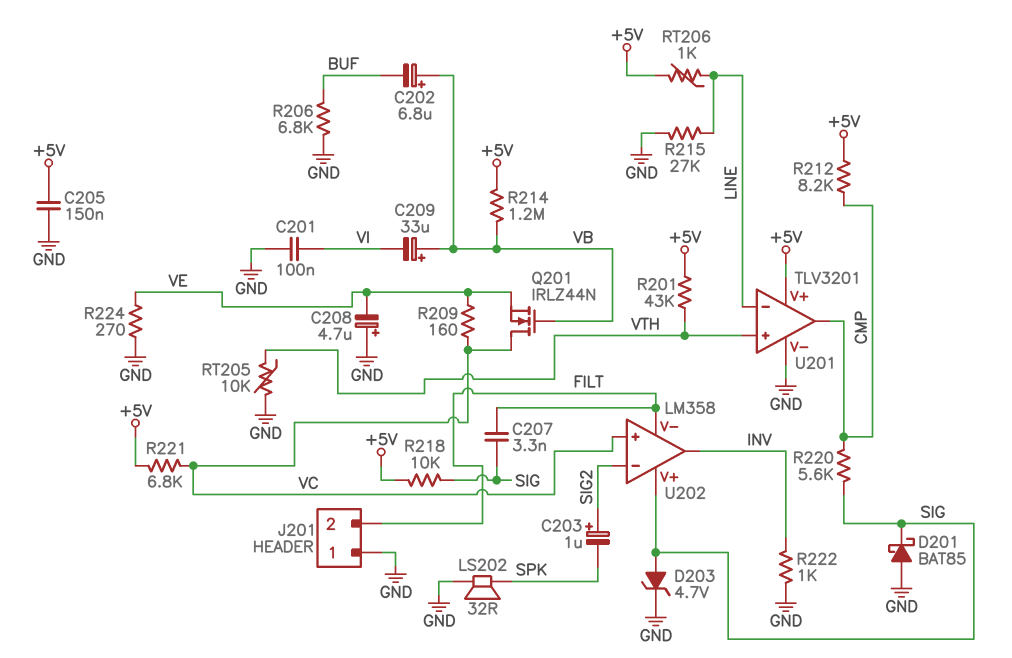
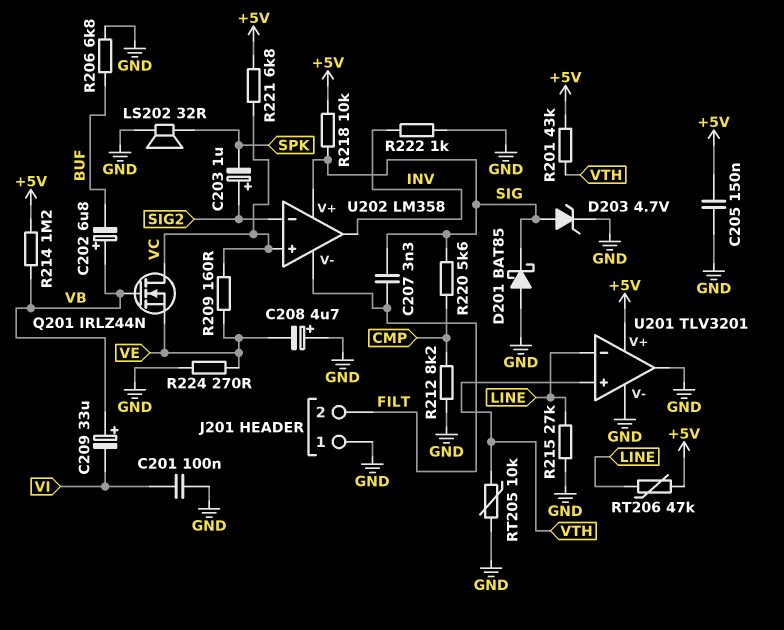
R212: 8.2k (+5V, CMP) -> 8.2k (CMP, GND)
RT206: 1k (+5V, LINE) -> 47k (+5V, LINE)
U201 pin out: CMP -> GND

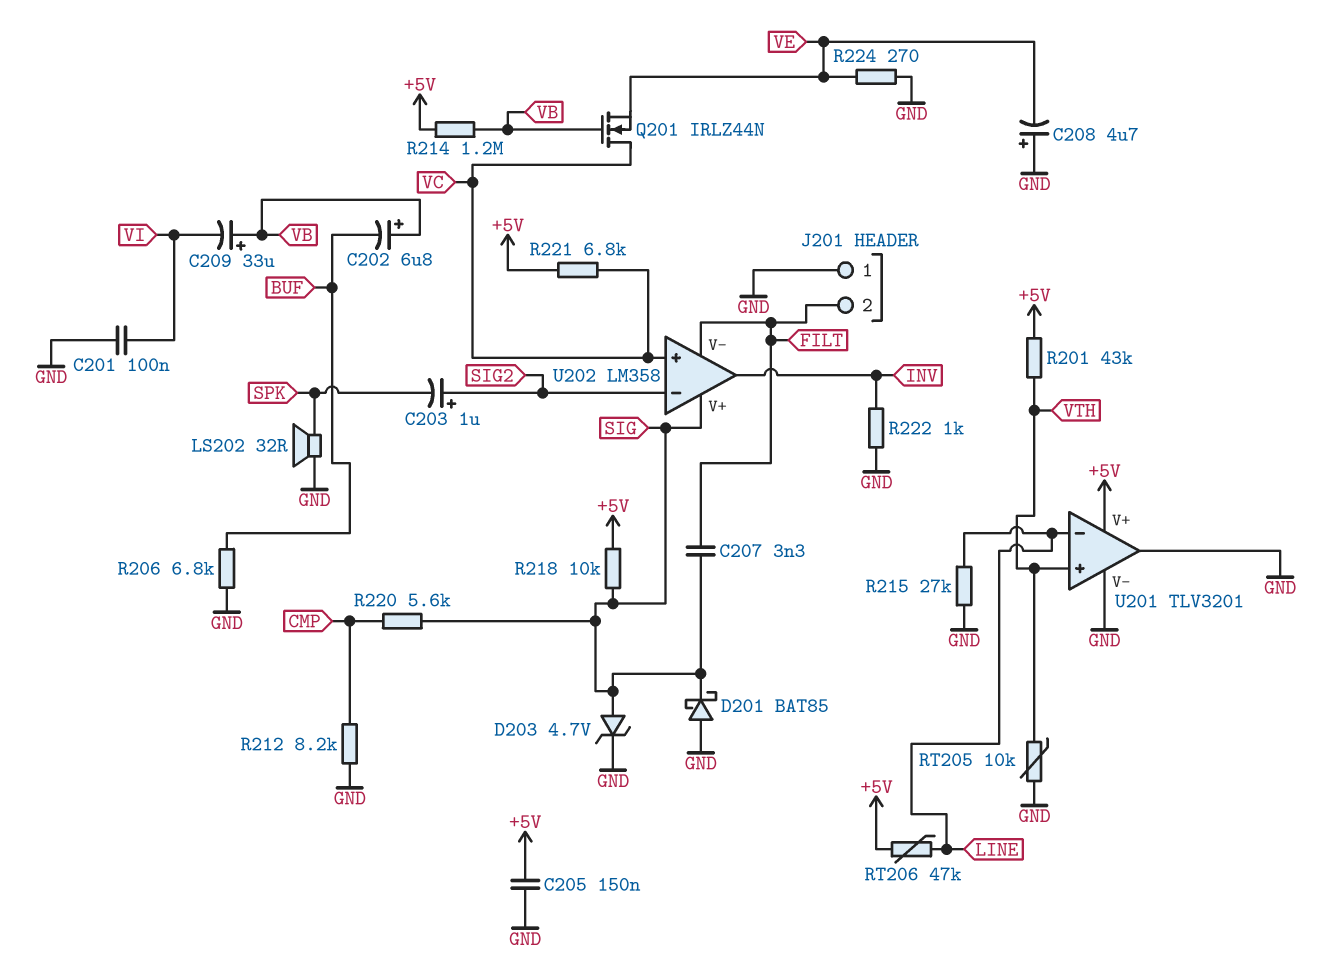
R209: 160 (VC, VE) -> none

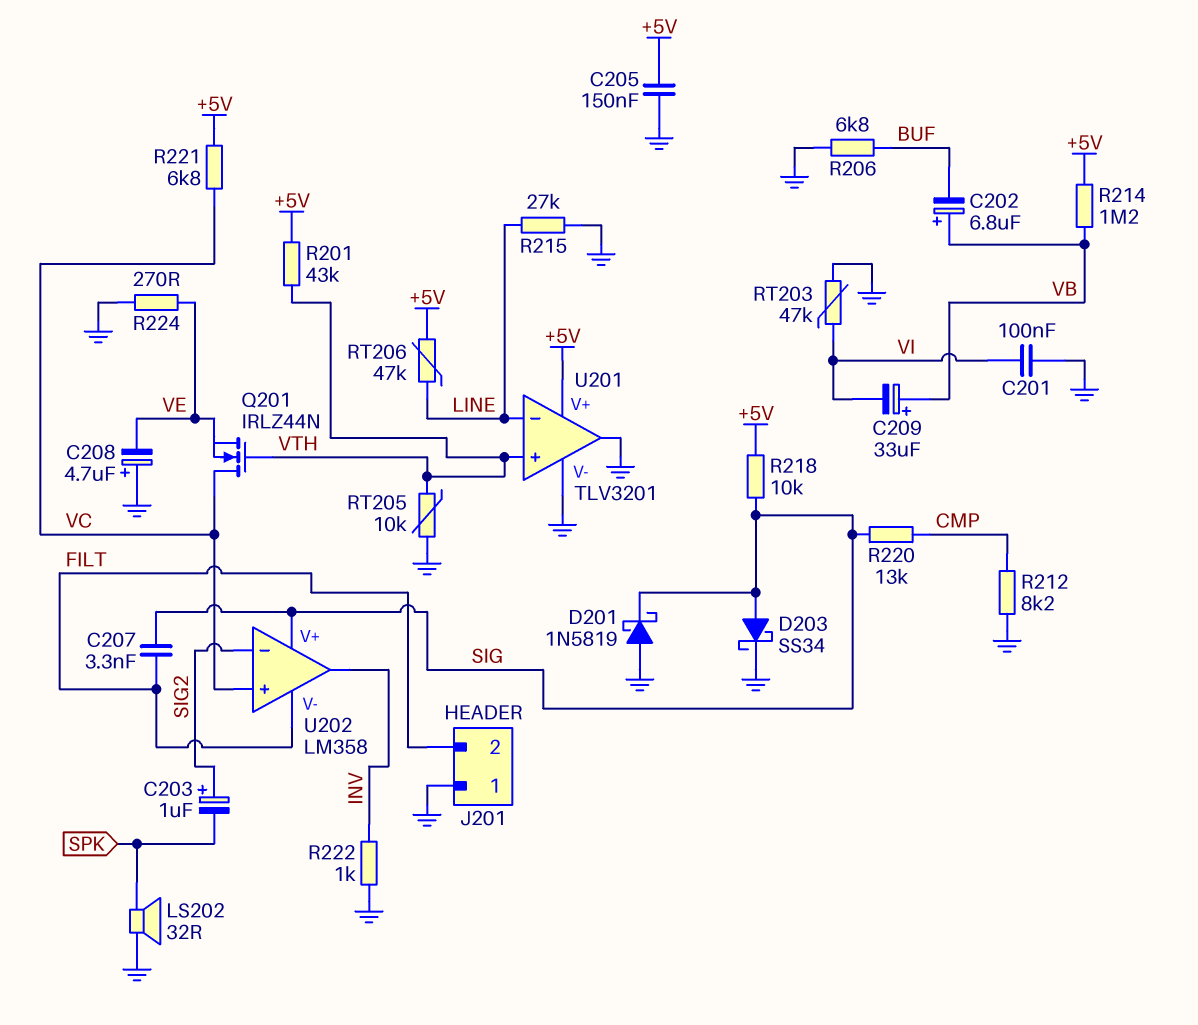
D201: schottky BAT85 (A GND, K SIG) -> schottky 1N5819 (A GND, K SIG)
D203: zener 4.7V (A SIG, K GND) -> schottky SS34 (A SIG, K GND)
Q201: NMOS IRLZ44N (G VB, D VC, S VE) -> NMOS IRLZ44N (G VTH, D VC, S VE)
R220: 5.6k (CMP, SIG) -> 13k (CMP, SIG)
RT203: none -> 47k (GND, VI)

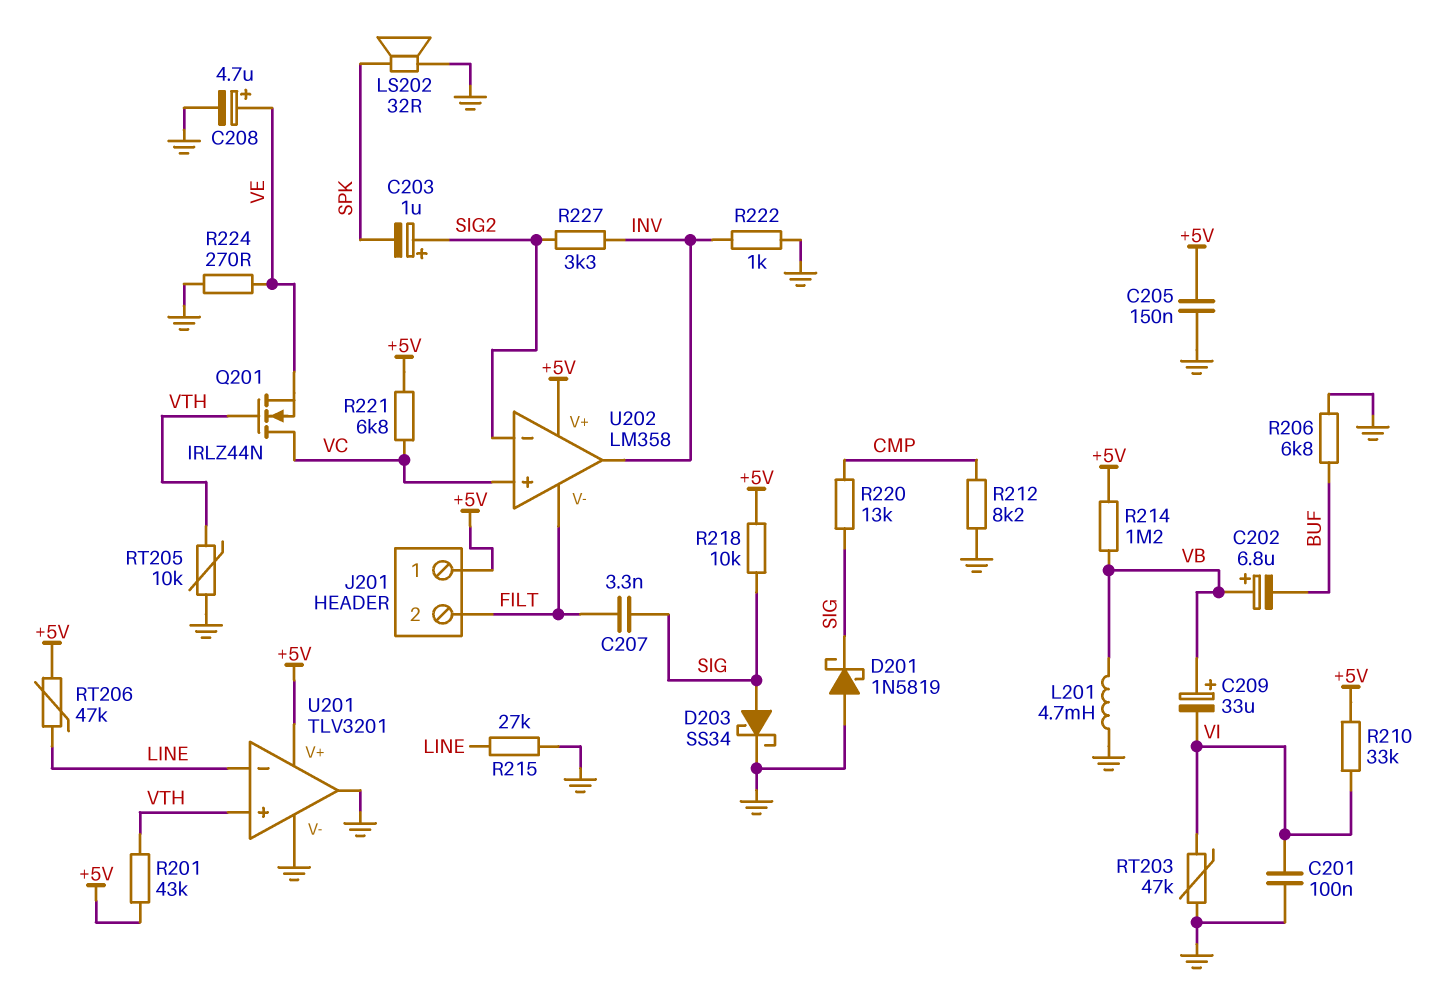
C208: 4.7uF (plus GND, minus VE) -> 4.7uF (plus VE, minus GND)
J201 pin 1: GND -> +5V
L201: none -> 4.7mH (GND, VB)
R210: none -> 33k (+5V, VI)
R227: none -> 3.3k (INV, SIG2)
U202 pin V+: SIG -> +5V

